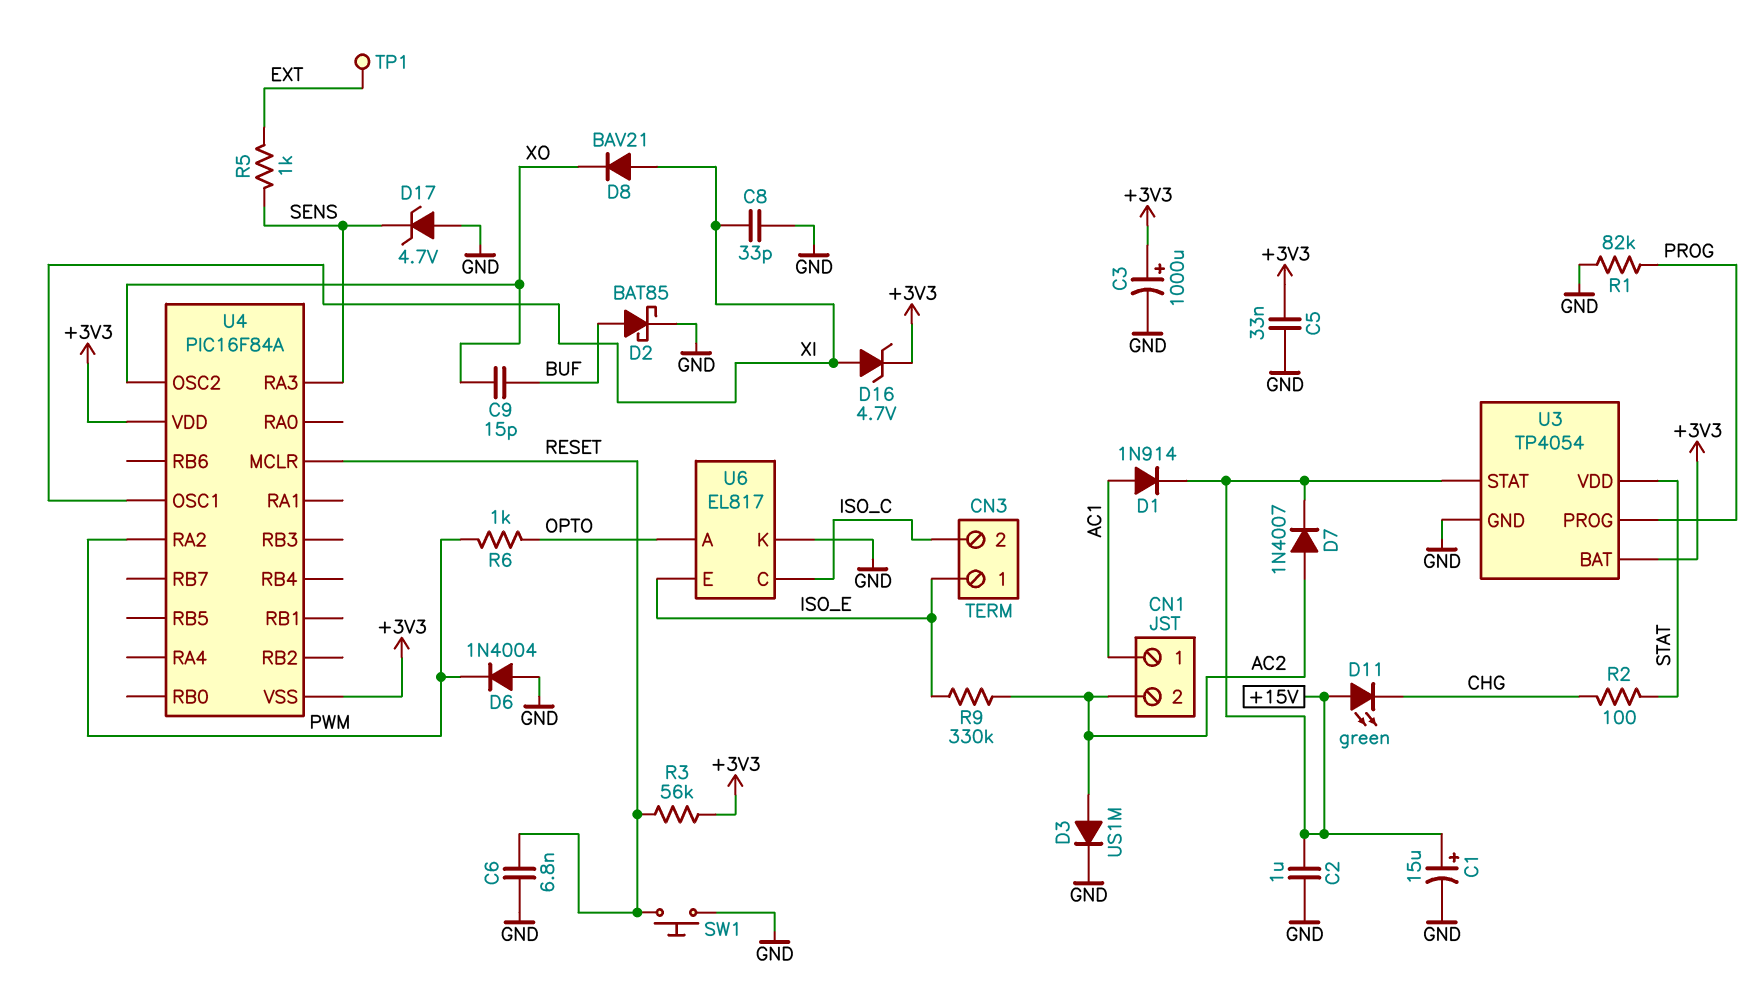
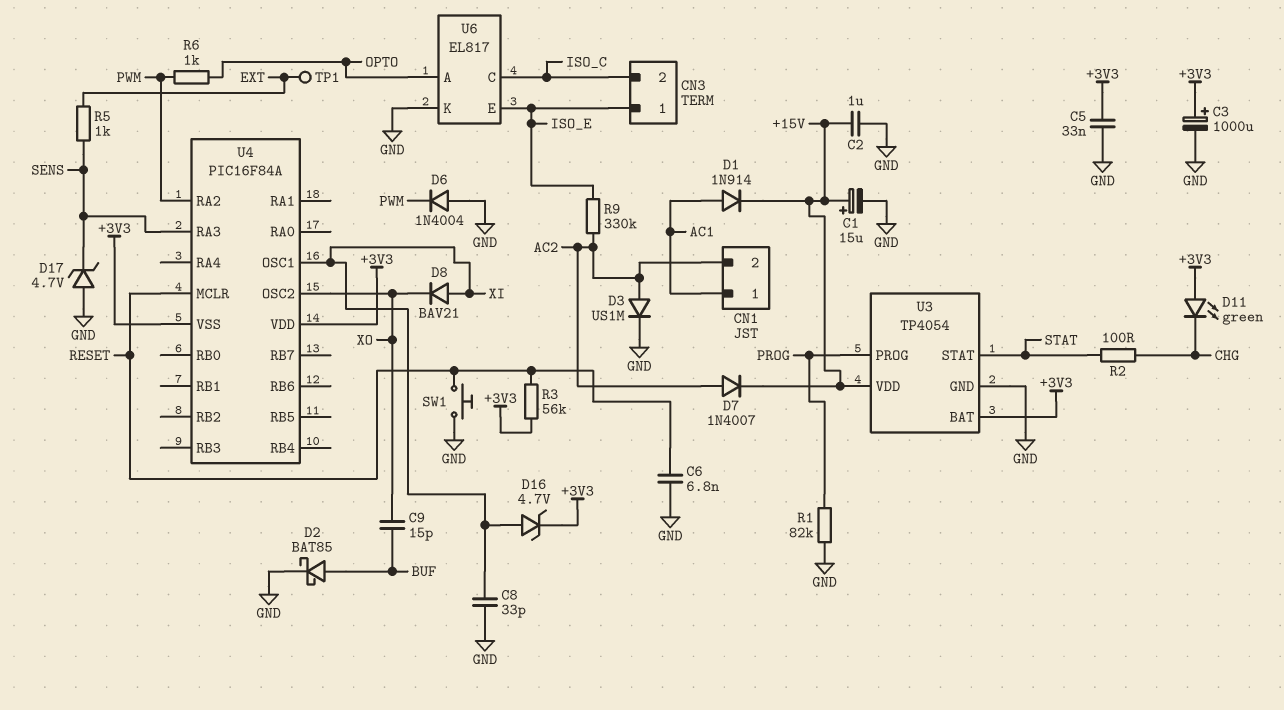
D11: LED green (A +15V, K CHG) -> LED green (A +3V3, K CHG)
U3 pin STAT: +15V -> STAT
U3 pin VDD: STAT -> +15V

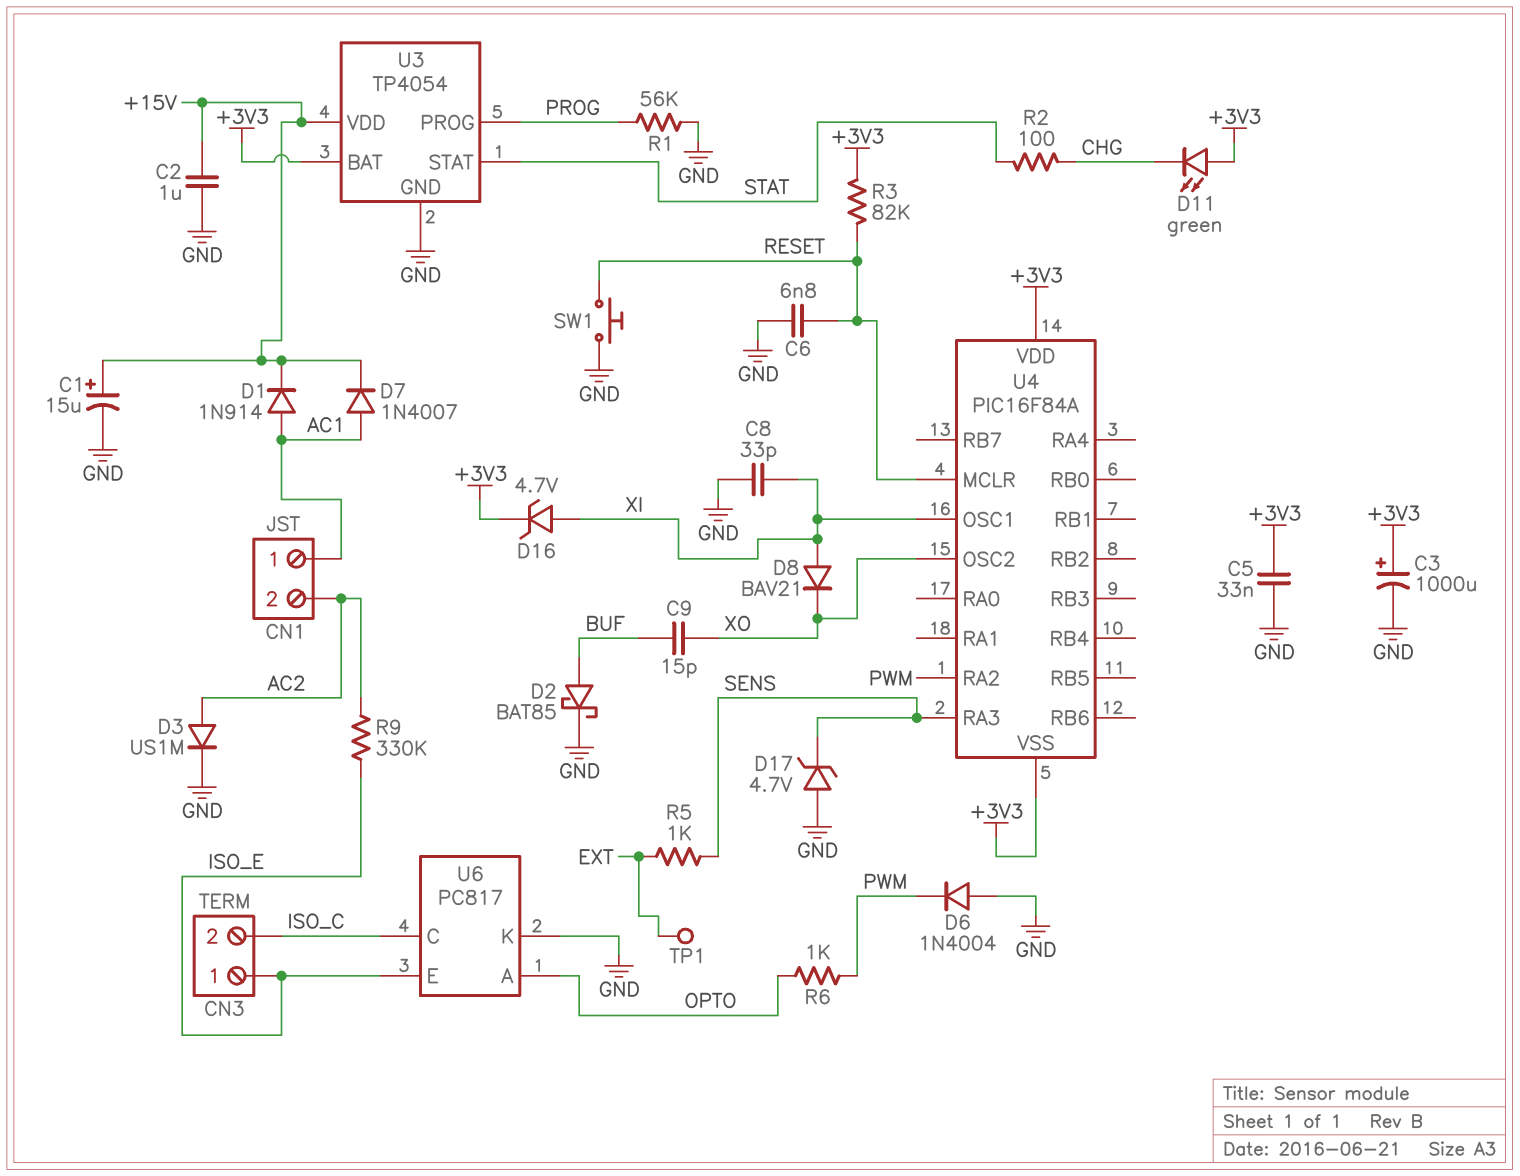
D7: diode 1N4007 (A AC2, K +15V) -> diode 1N4007 (A AC1, K +15V)
R1: 82k (GND, PROG) -> 56k (GND, PROG)
R3: 56k (+3V3, RESET) -> 82k (+3V3, RESET)
U6: EL817 -> PC817

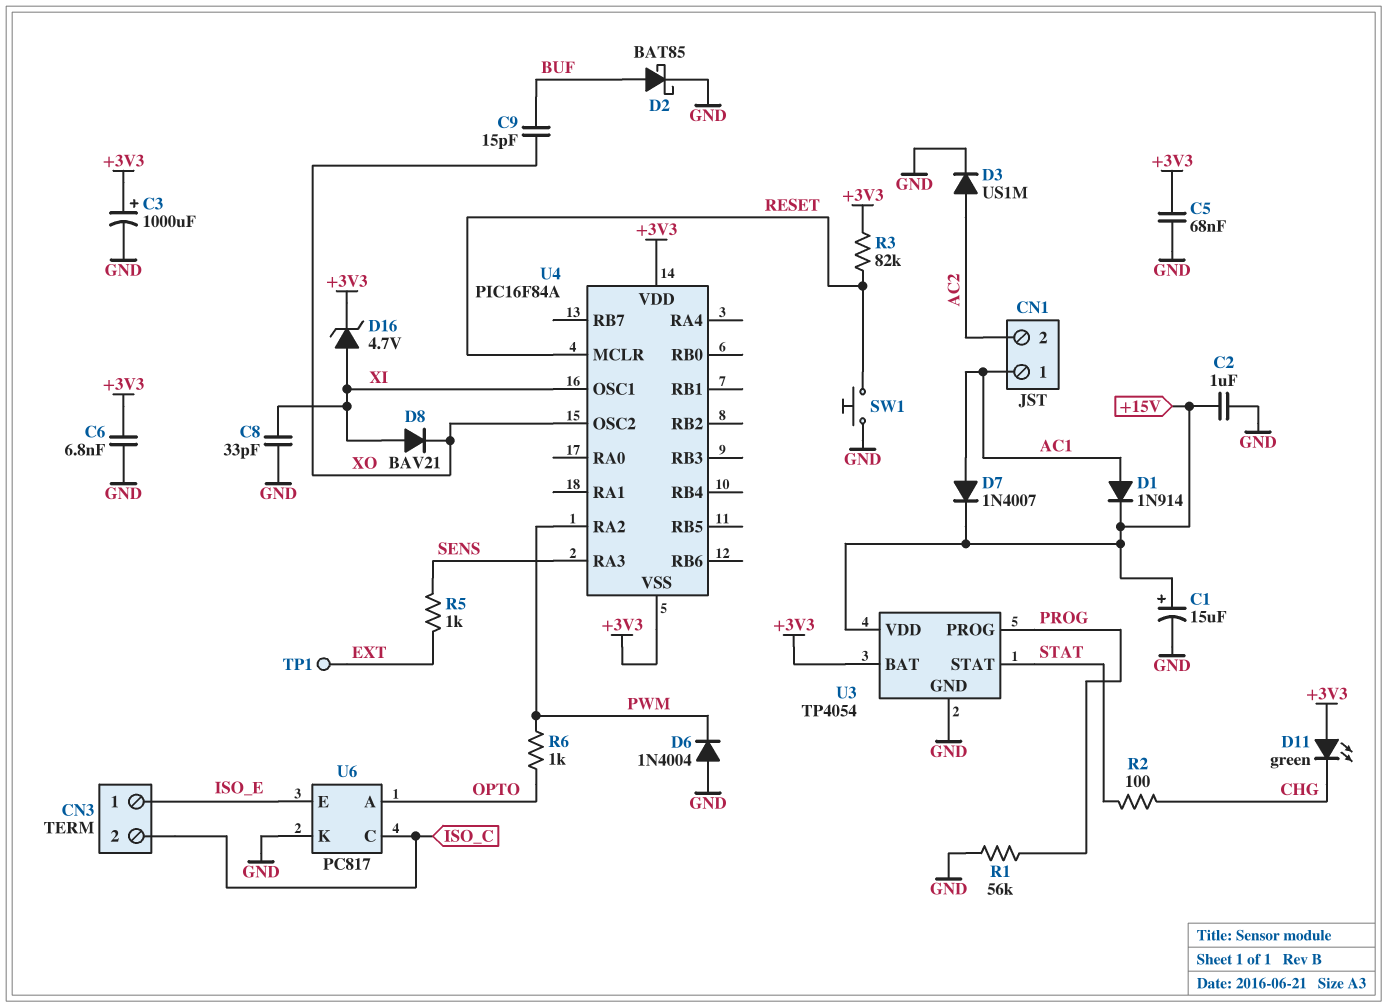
C5: 33nF (+3V3, GND) -> 68nF (+3V3, GND)
C6: 6.8nF (GND, RESET) -> 6.8nF (+3V3, GND)
D17: zener 4.7V (A GND, K SENS) -> none
R9: 330k (AC2, ISO_E) -> none

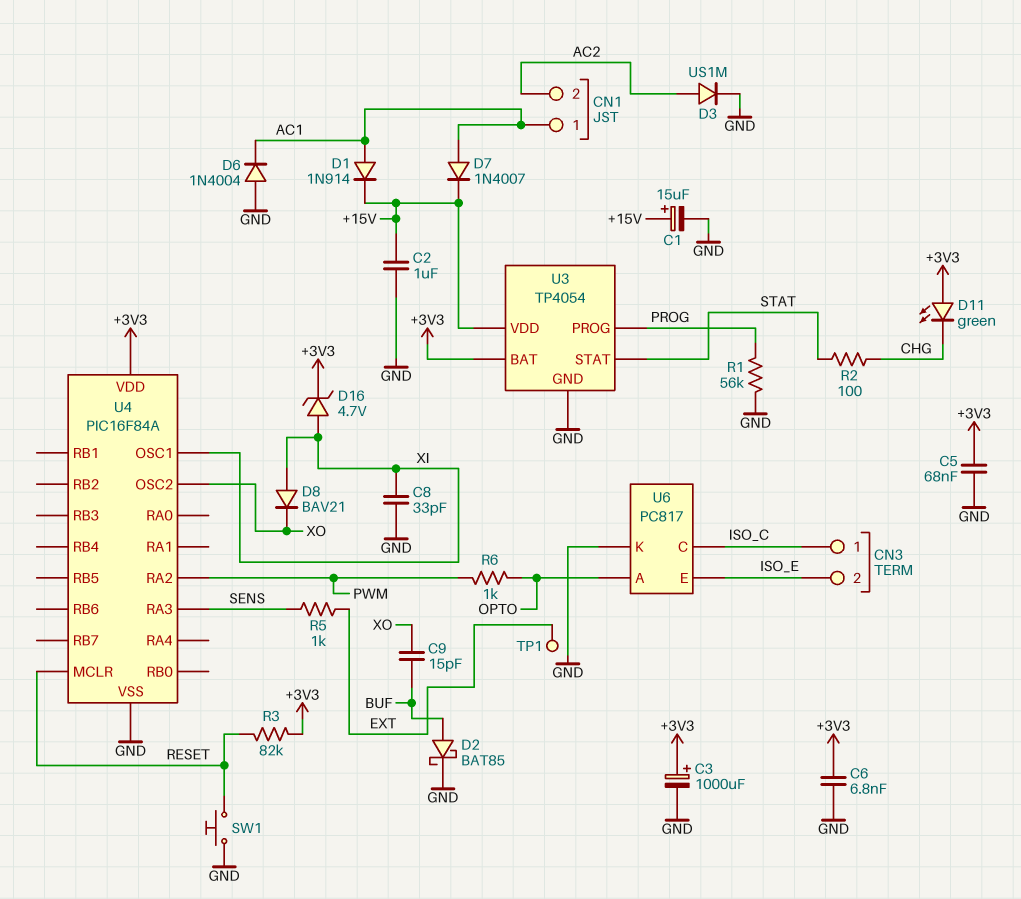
CN3 pin 1: ISO_E -> ISO_C
CN3 pin 2: ISO_C -> ISO_E
D6: diode 1N4004 (A GND, K PWM) -> diode 1N4004 (A GND, K AC1)
U4 pin VSS: +3V3 -> GND

